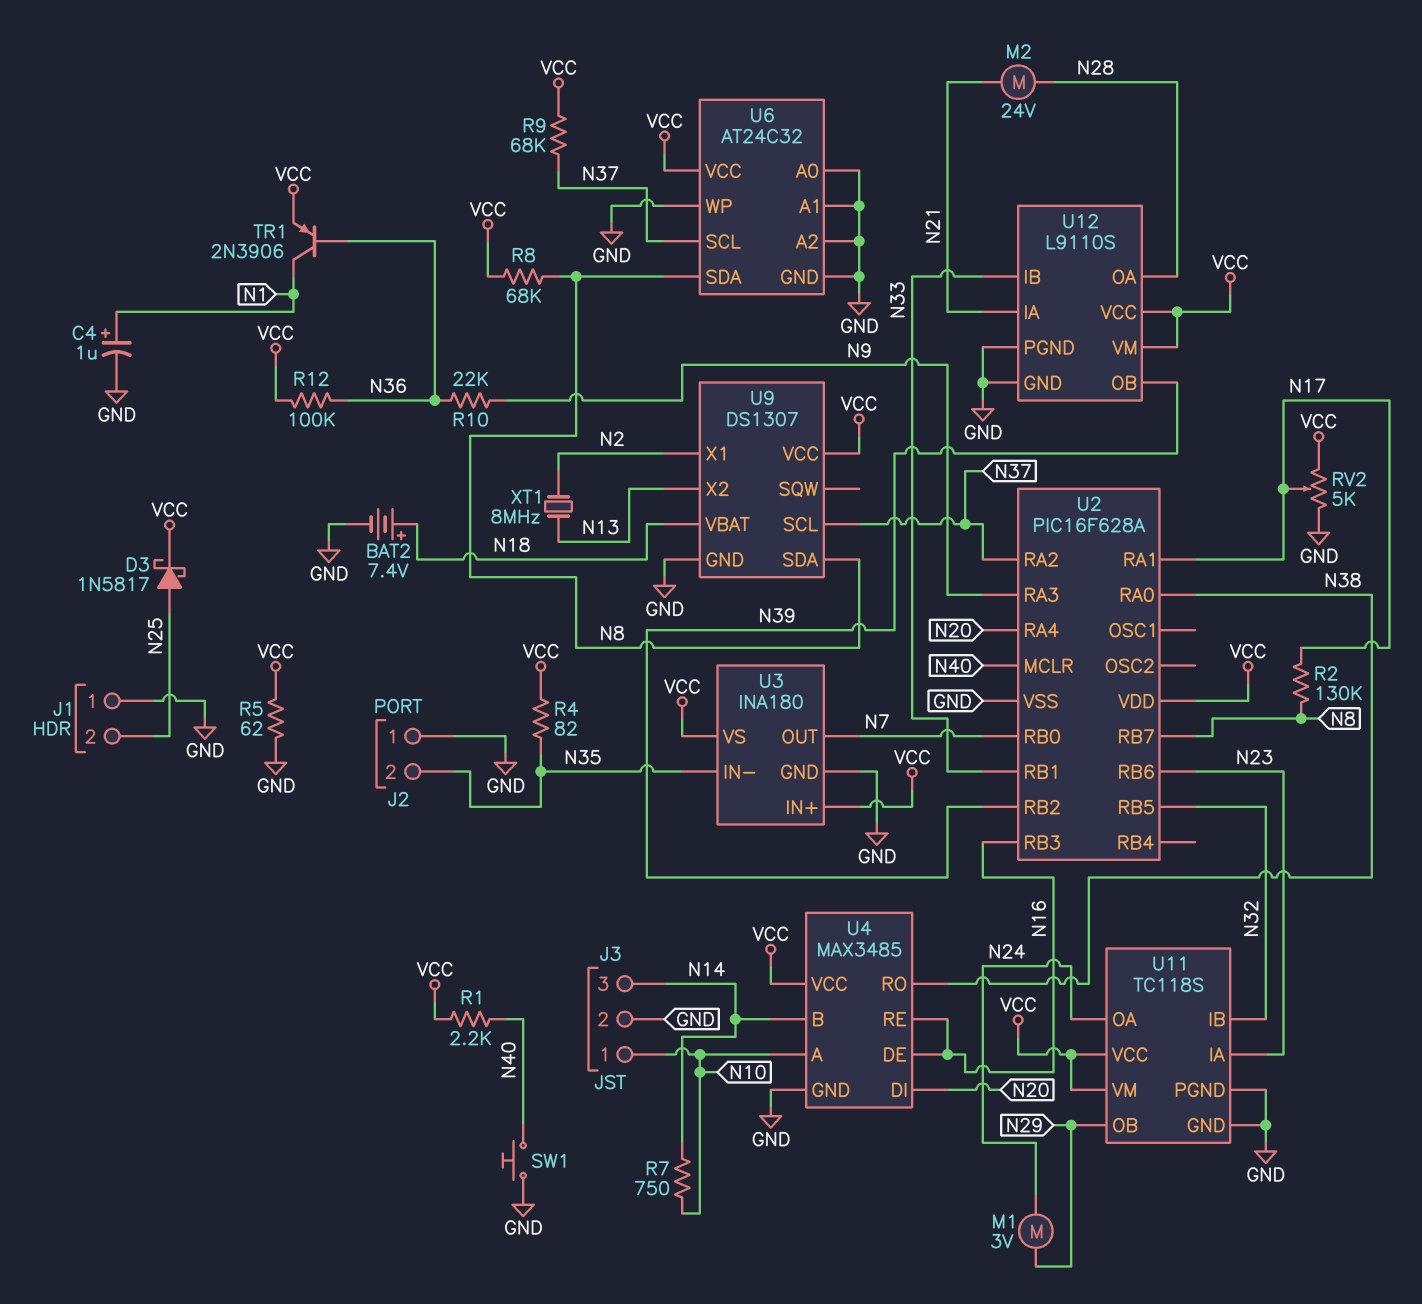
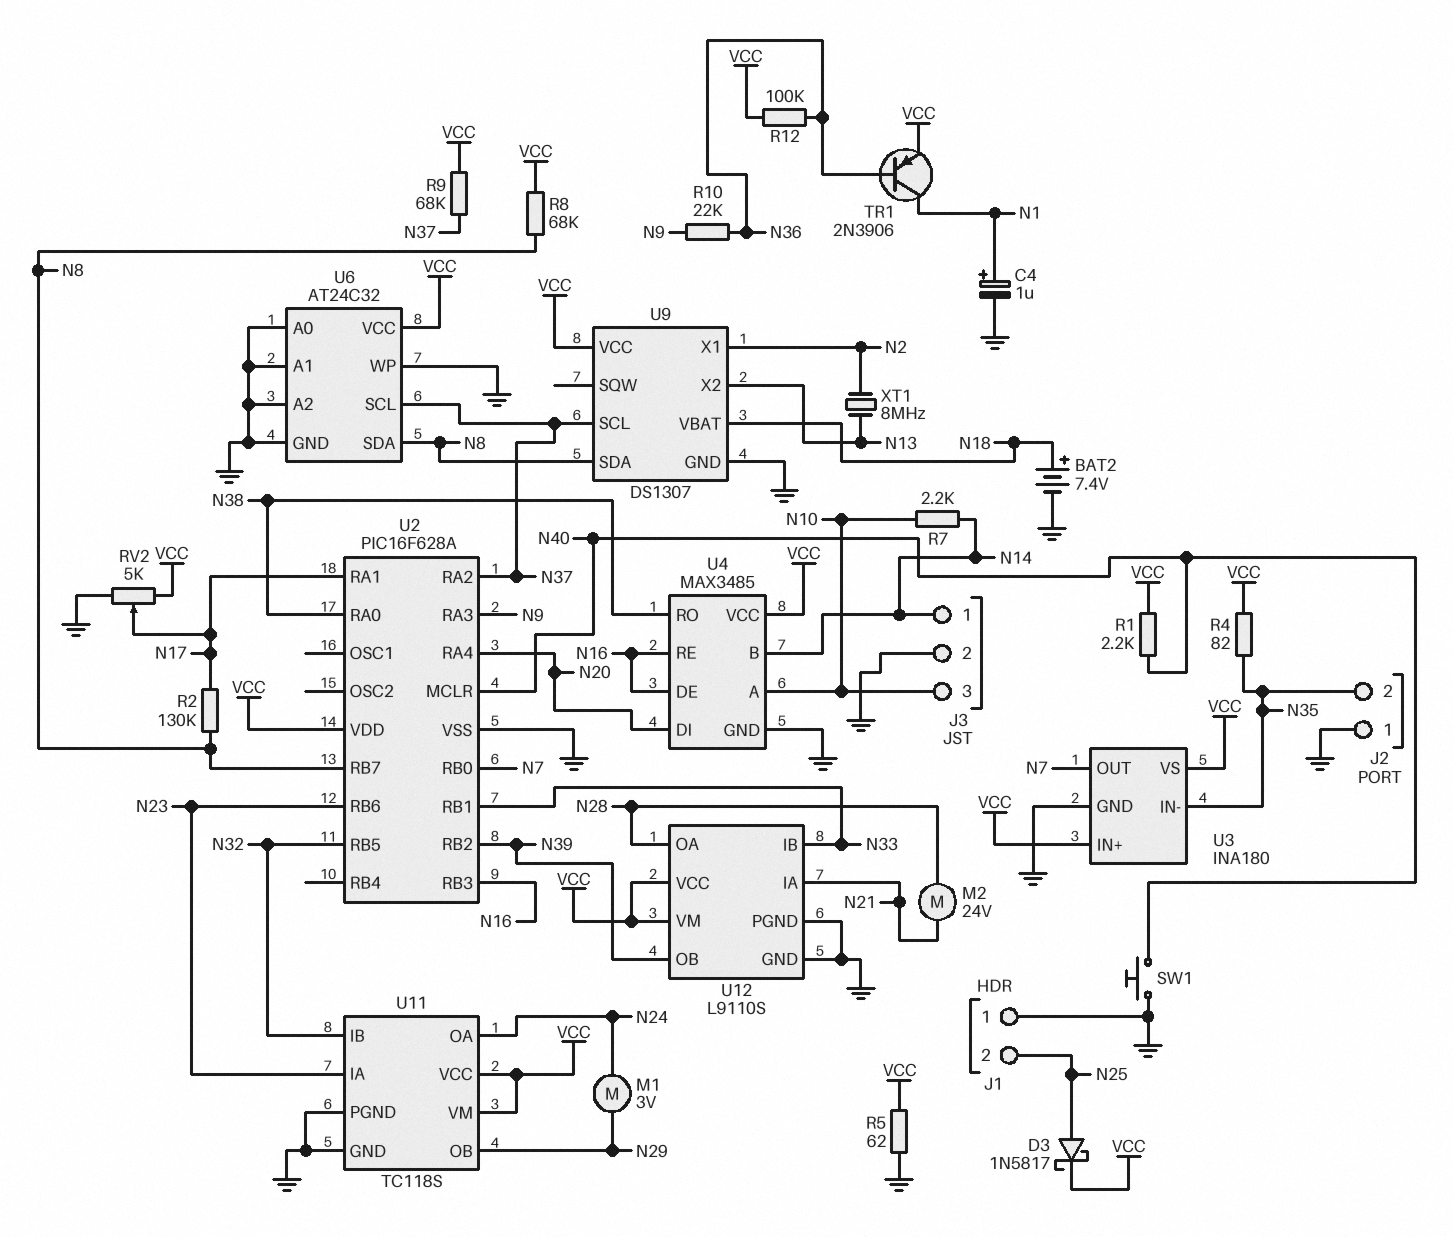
J3 pin 1: N10 -> N14
J3 pin 3: N14 -> N10
R7: 750 (N10, N14) -> 2.2k (N10, N14)

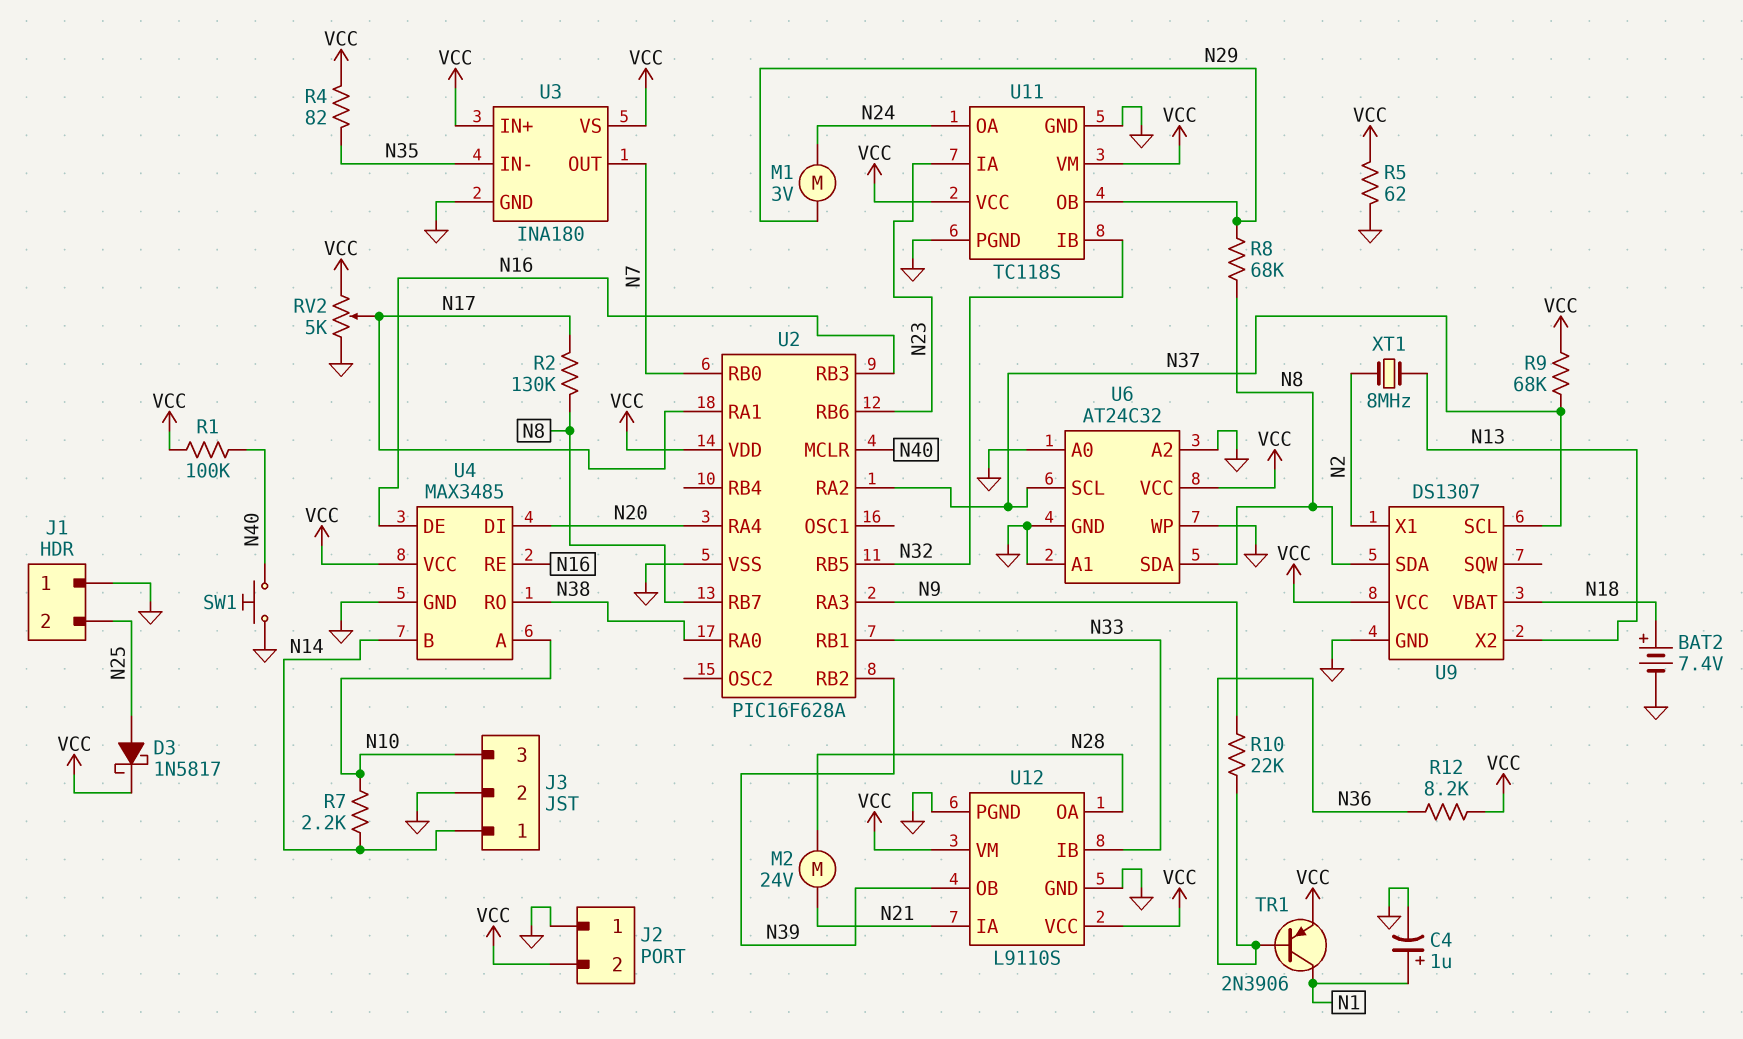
J2 pin 2: N35 -> VCC
R1: 2.2k (N40, VCC) -> 100k (N40, VCC)
R8: 68k (N8, VCC) -> 68k (N8, N29)
R12: 100k (N36, VCC) -> 8.2k (N36, VCC)

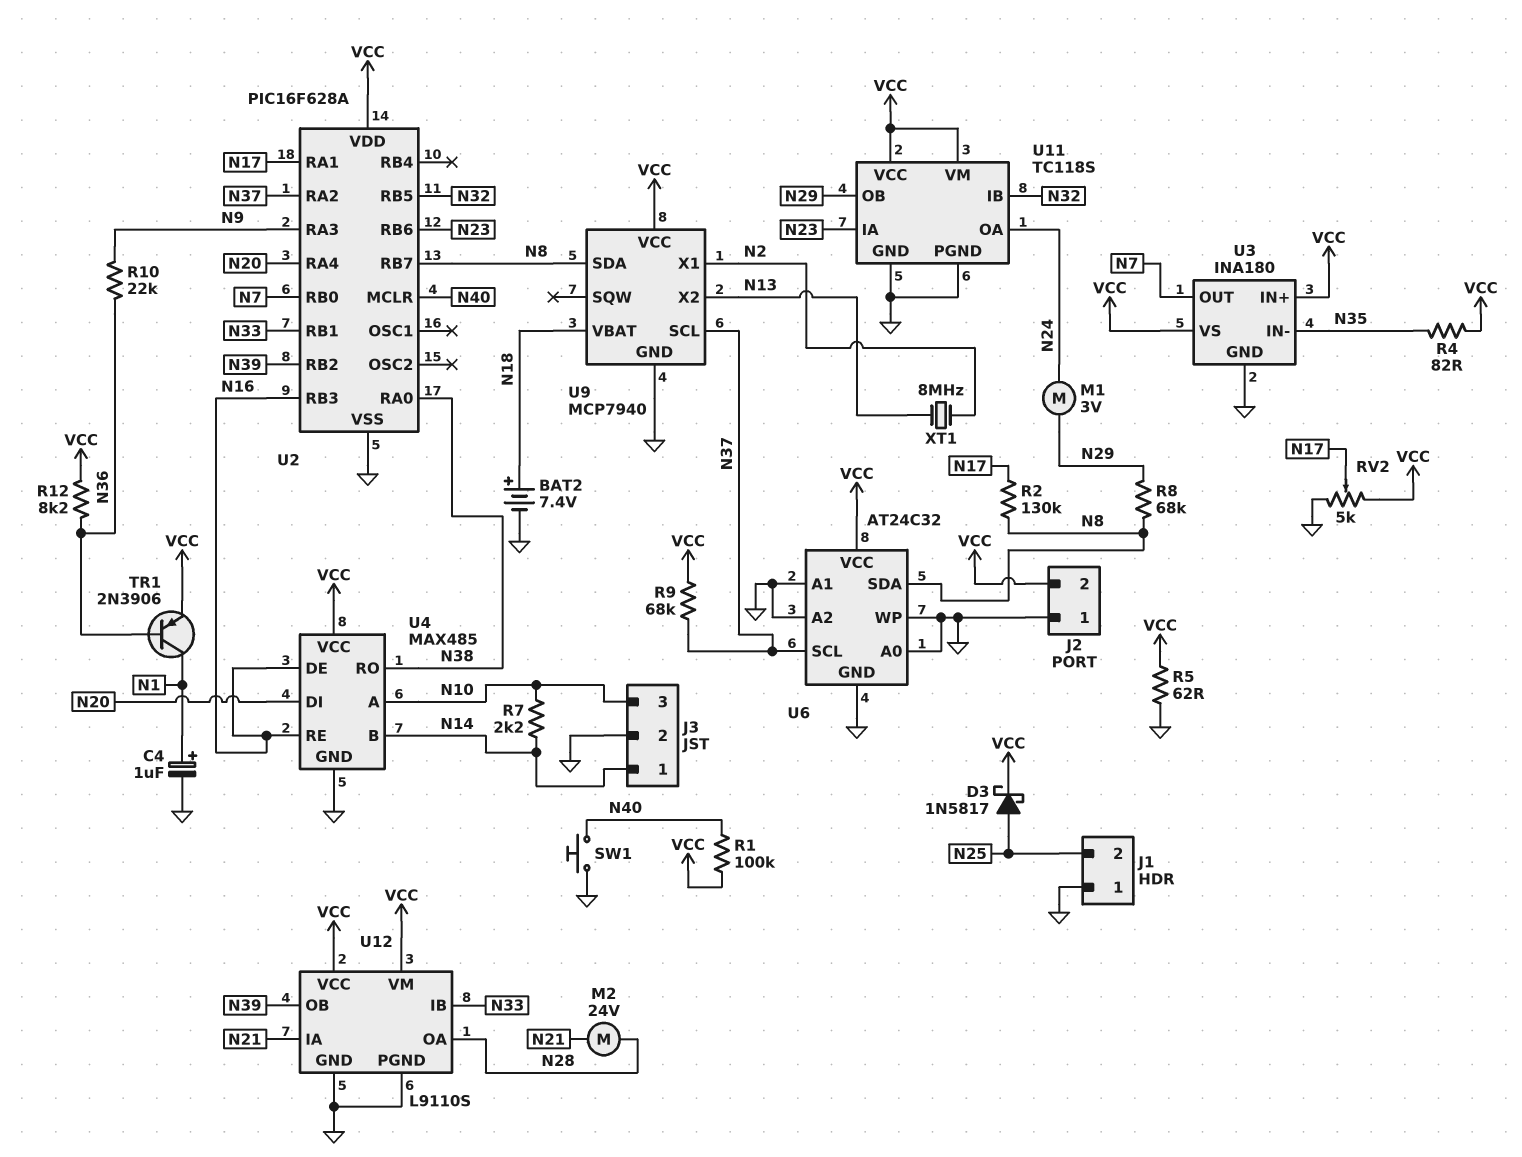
U4: MAX3485 -> MAX485
U9: DS1307 -> MCP7940

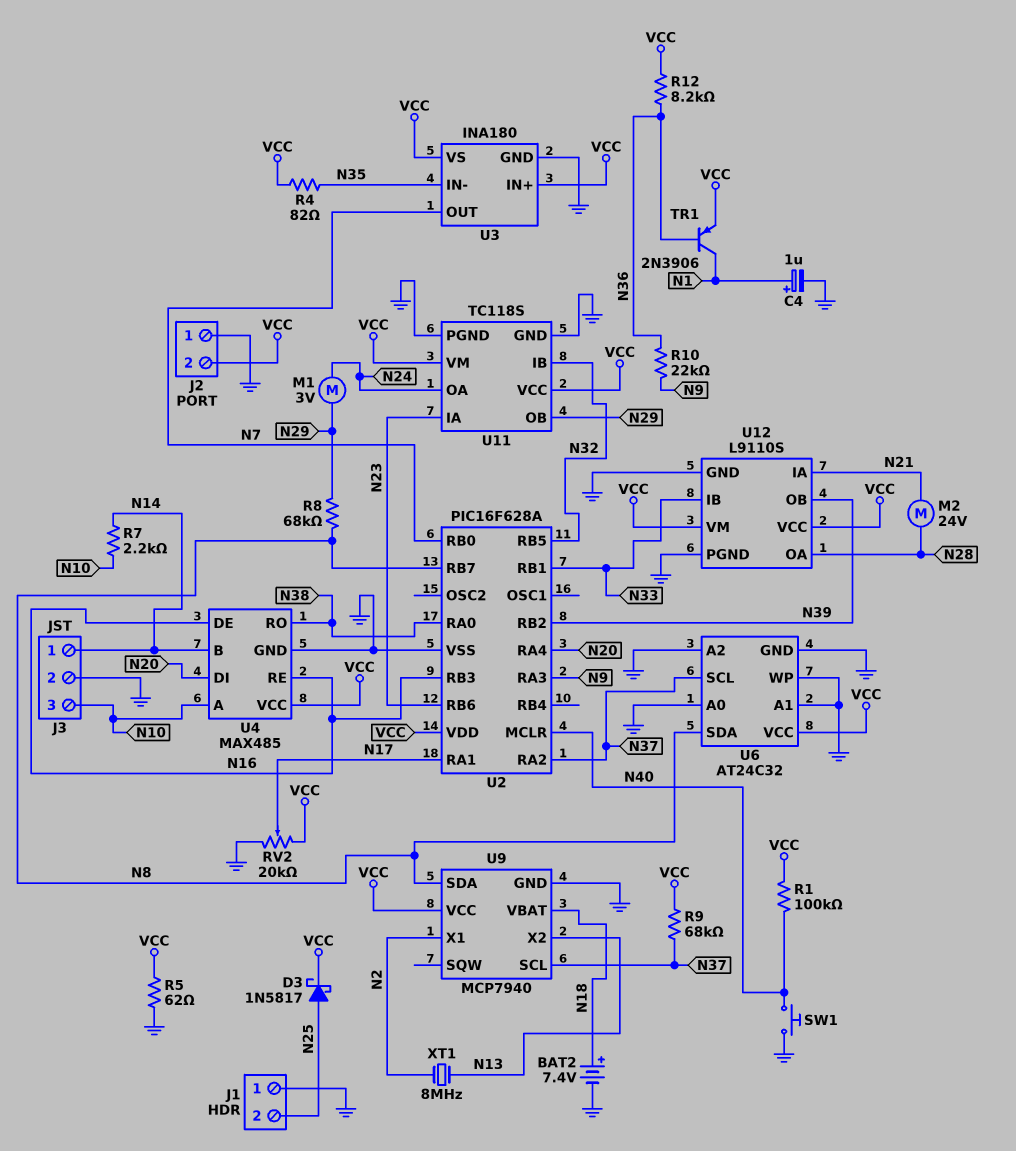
R2: 130k (N8, N17) -> none
RV2: 5k (GND, VCC, wiper N17) -> 20k (GND, VCC, wiper N17)

